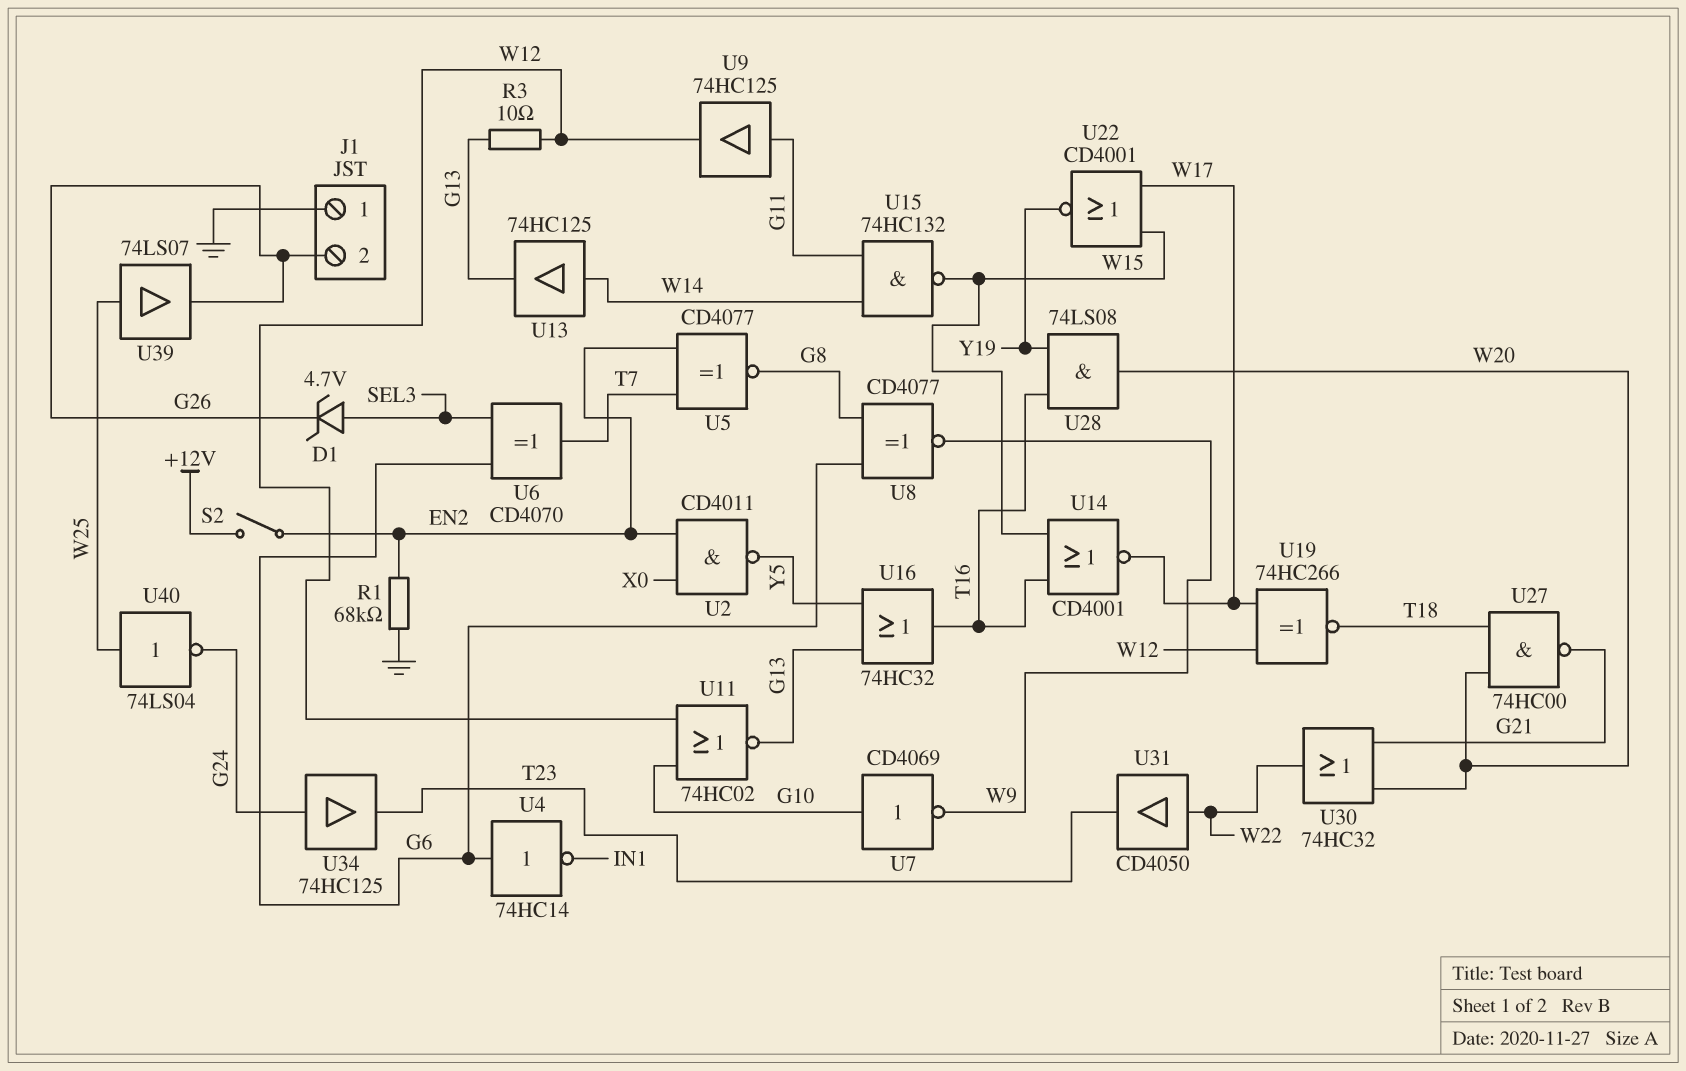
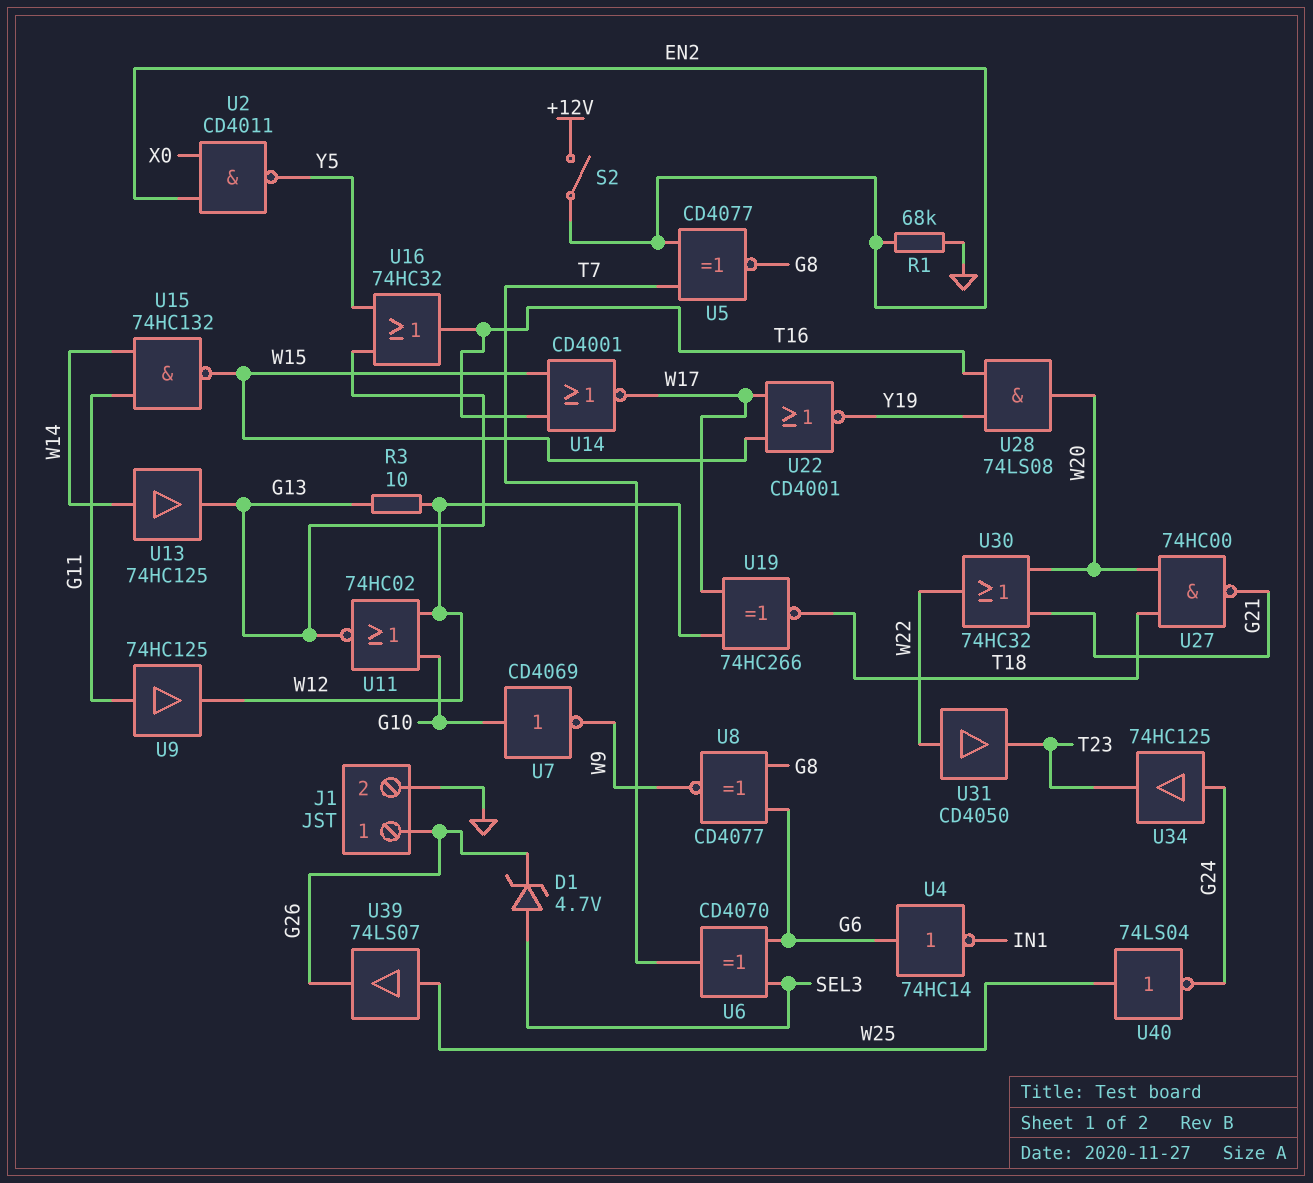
J1 pin 1: GND -> G26
J1 pin 2: G26 -> GND

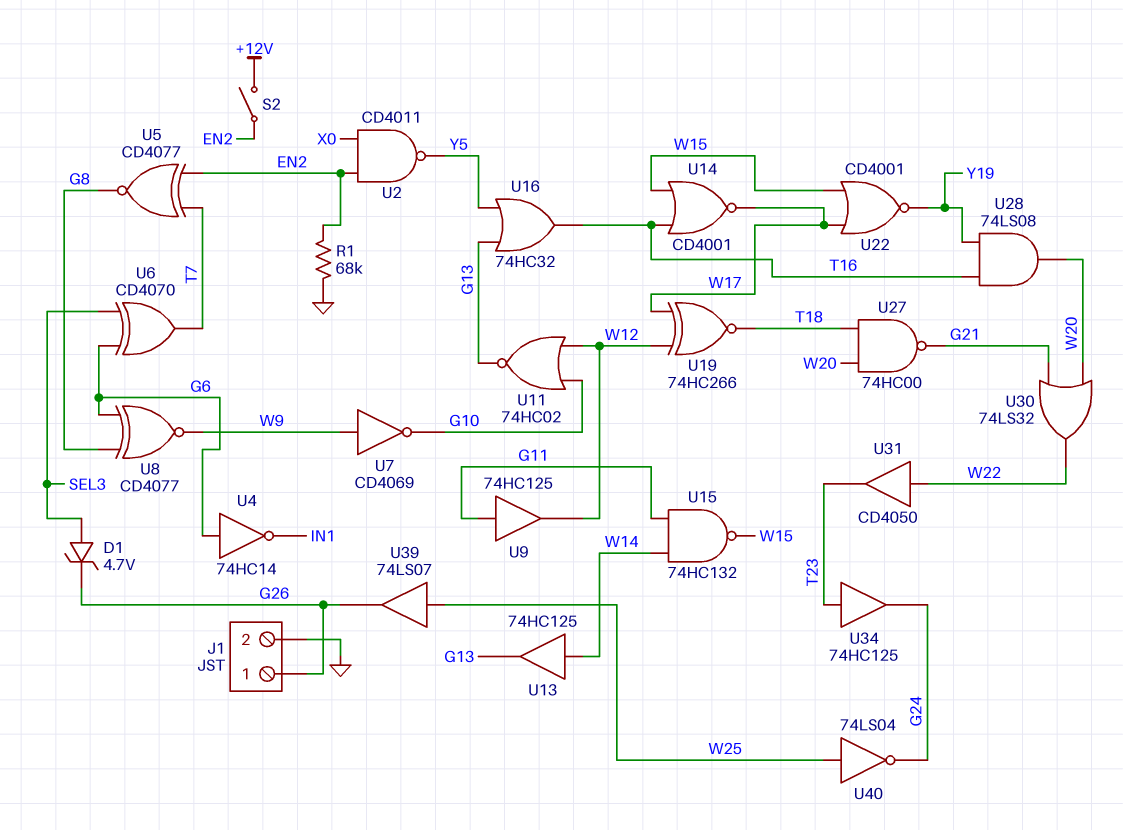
R3: 10 (G13, W12) -> none
U7: NOT CD4069 (in G10, out W9) -> NOT CD4069 (in W9, out G10)
U30: OR 74HC32 (in G21, in W20, out W22) -> OR 74LS32 (in G21, in W20, out W22)
U34: buffer 74HC125 (in G24, out T23) -> buffer 74HC125 (in T23, out G24)

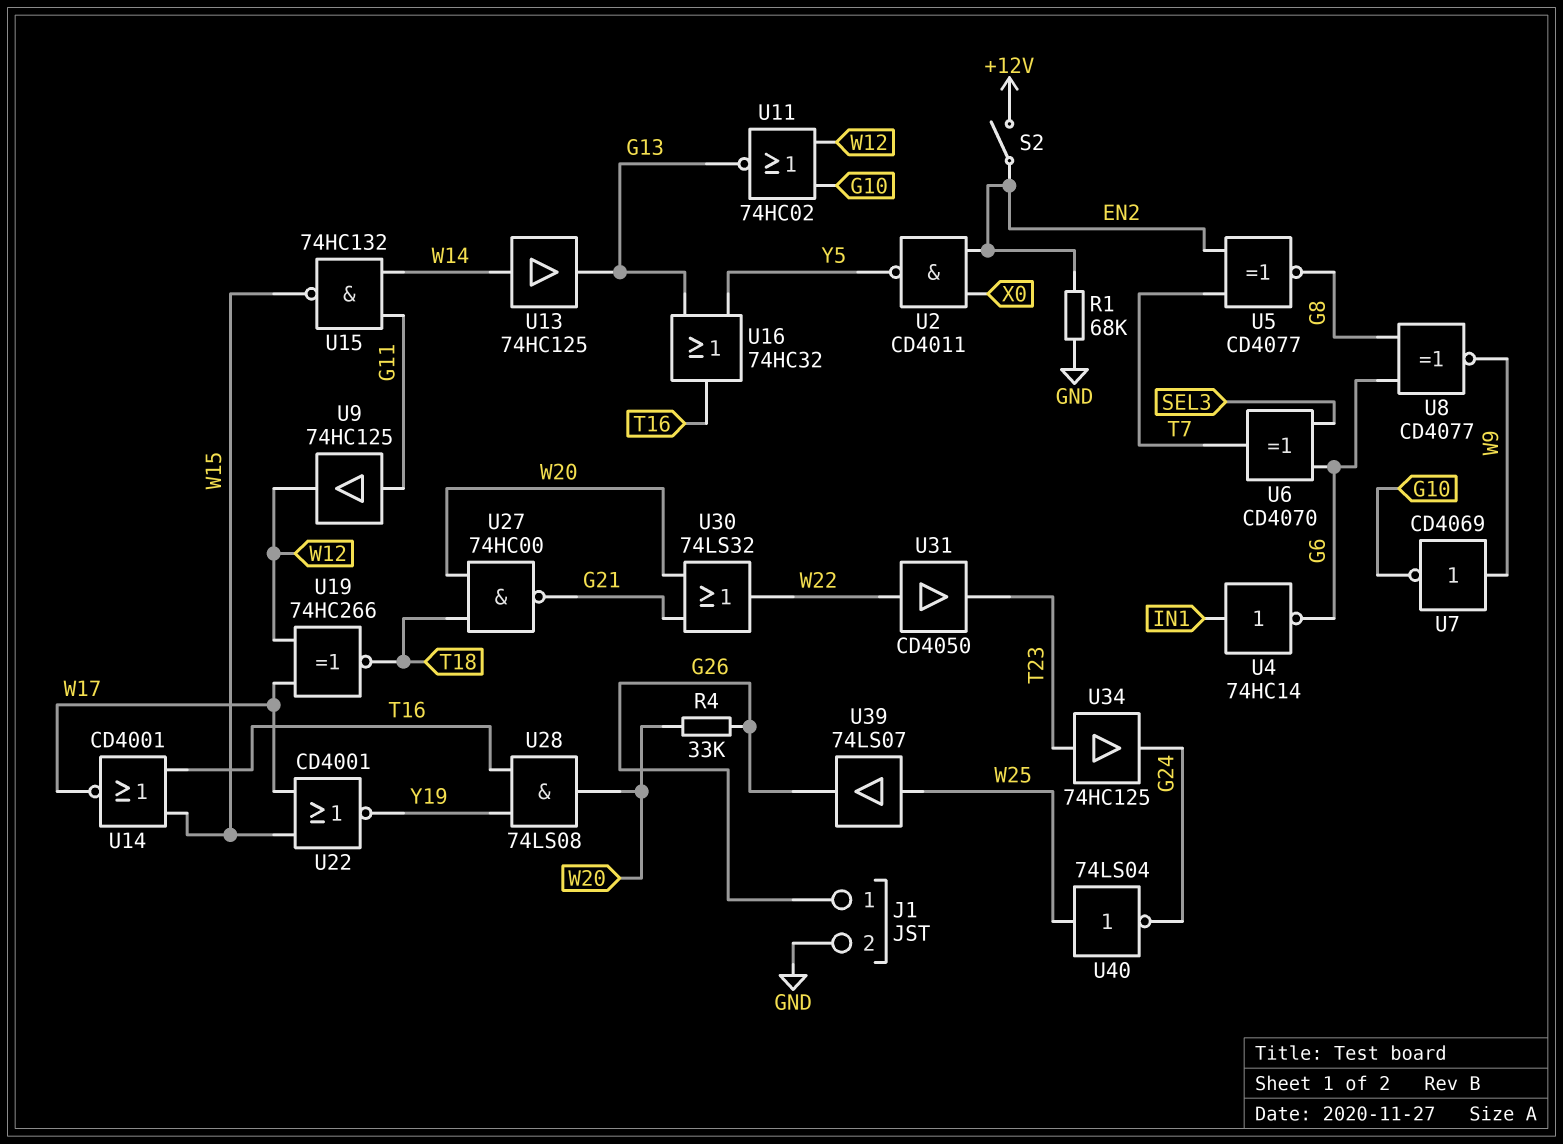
D1: zener 4.7V (A SEL3, K G26) -> none
R4: none -> 33k (G26, W20)
U4: NOT 74HC14 (in G6, out IN1) -> NOT 74HC14 (in IN1, out G6)

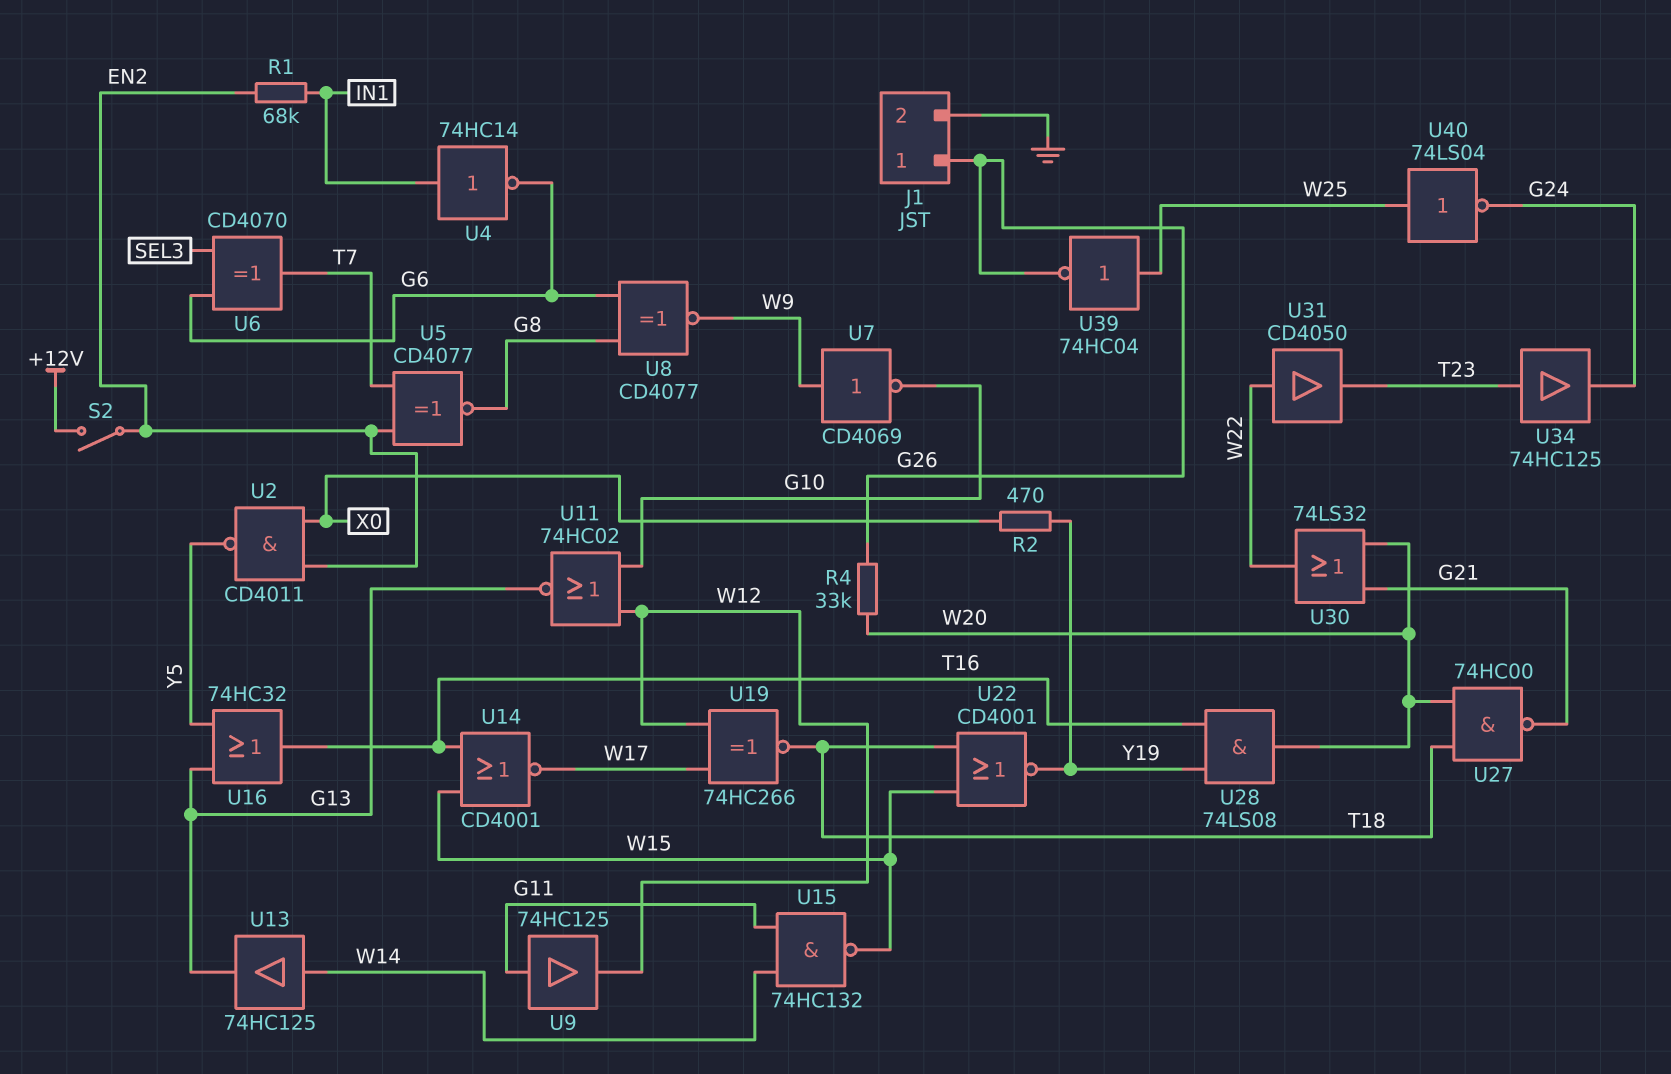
R1: 68k (EN2, GND) -> 68k (EN2, IN1)
R2: none -> 470 (X0, Y19)
U22: NOR CD4001 (in W15, in W17, out Y19) -> NOR CD4001 (in T18, in W15, out Y19)
U39: buffer 74LS07 (in W25, out G26) -> NOT 74HC04 (in W25, out G26)

